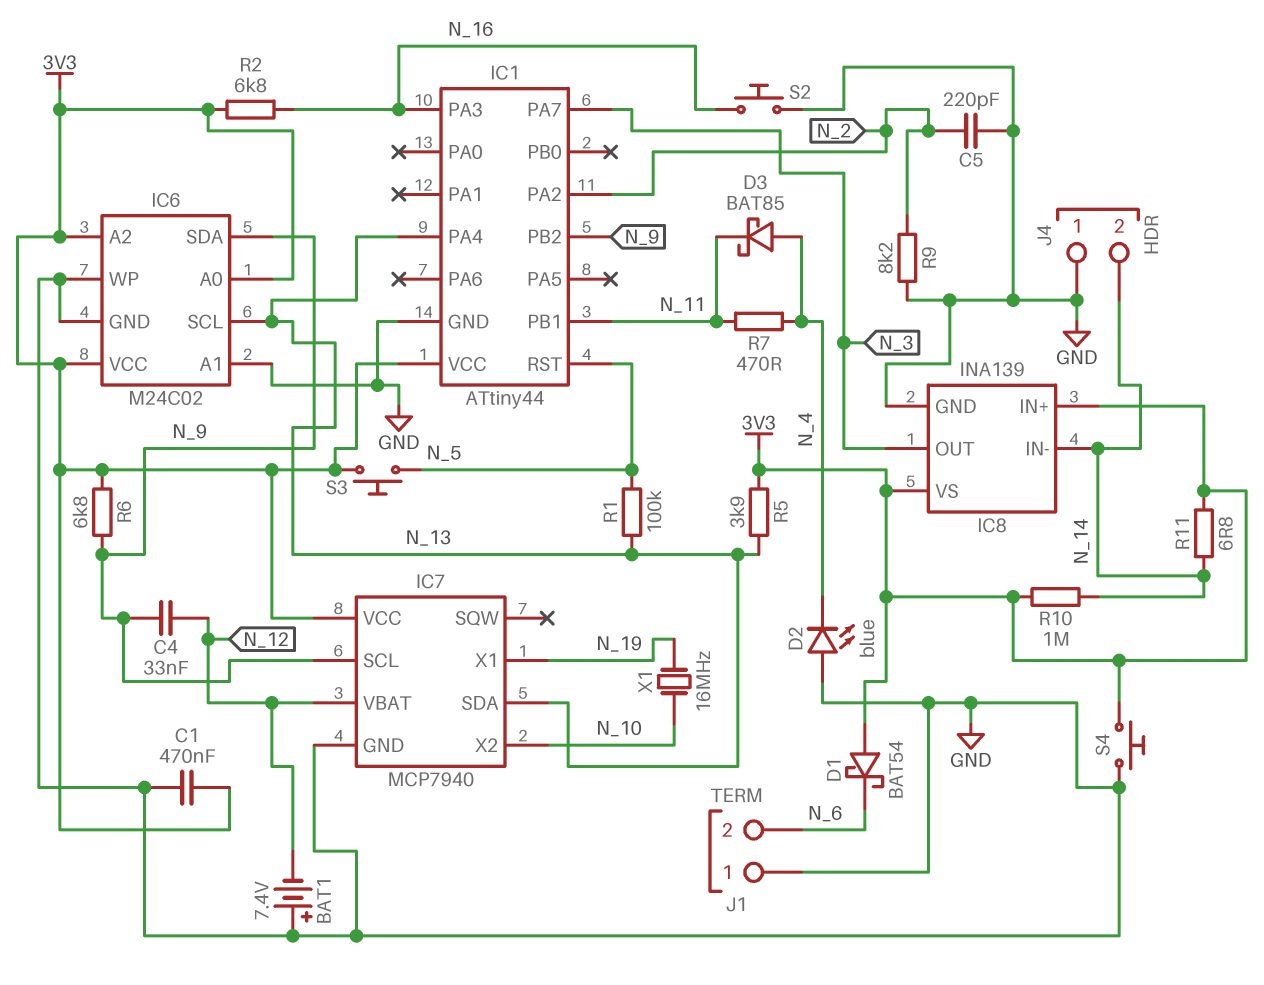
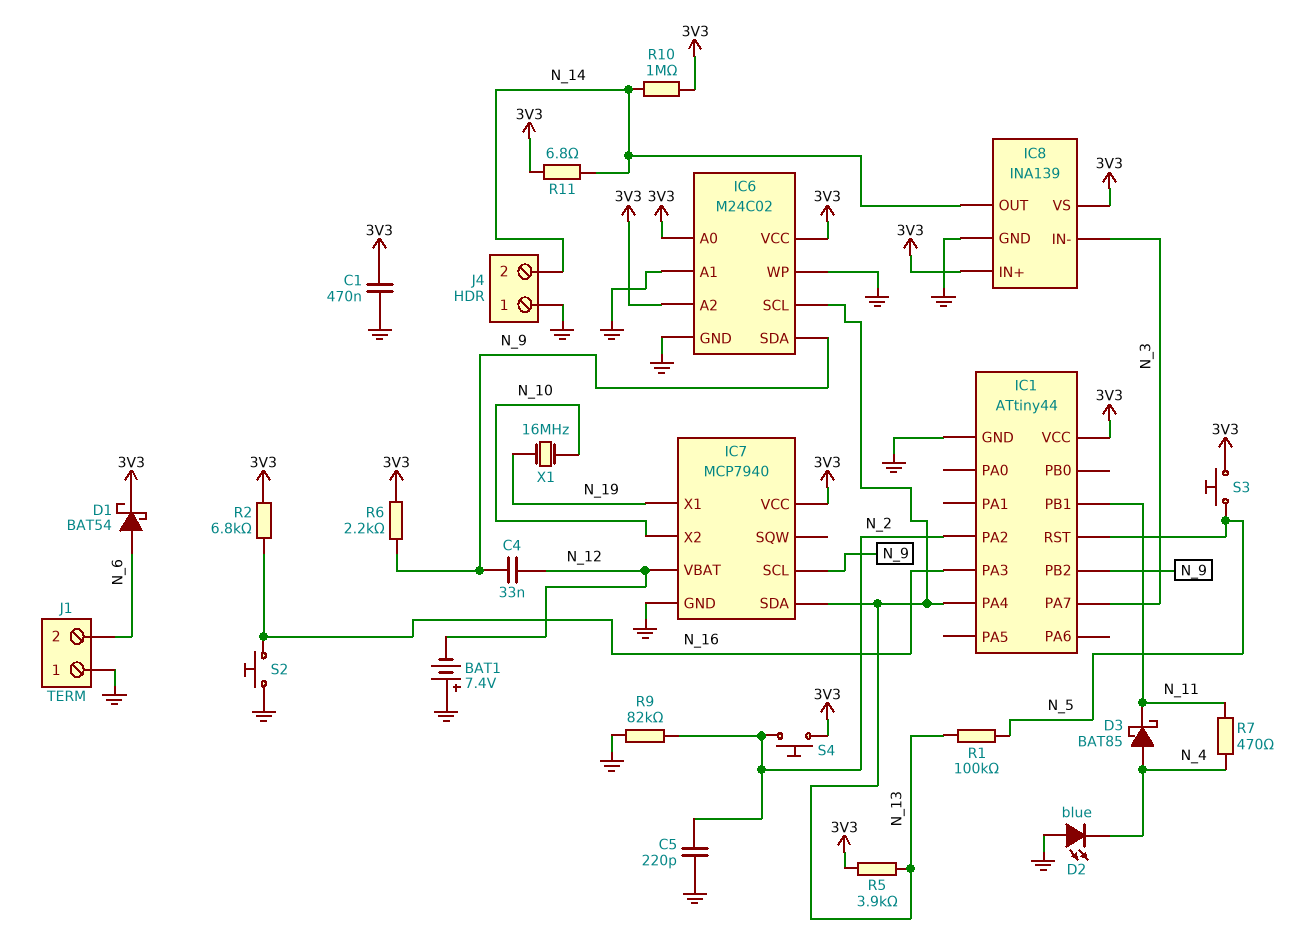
D1: schottky BAT54 (A 3V3, K N_6) -> schottky BAT54 (A N_6, K 3V3)
IC8 pin IN-: N_14 -> N_3
IC8 pin OUT: N_3 -> N_14
R6: 6.8k (3V3, N_9) -> 2.2k (3V3, N_9)
R9: 8.2k (GND, N_2) -> 82k (GND, N_2)
S4: button (3V3, GND) -> button (3V3, N_2)

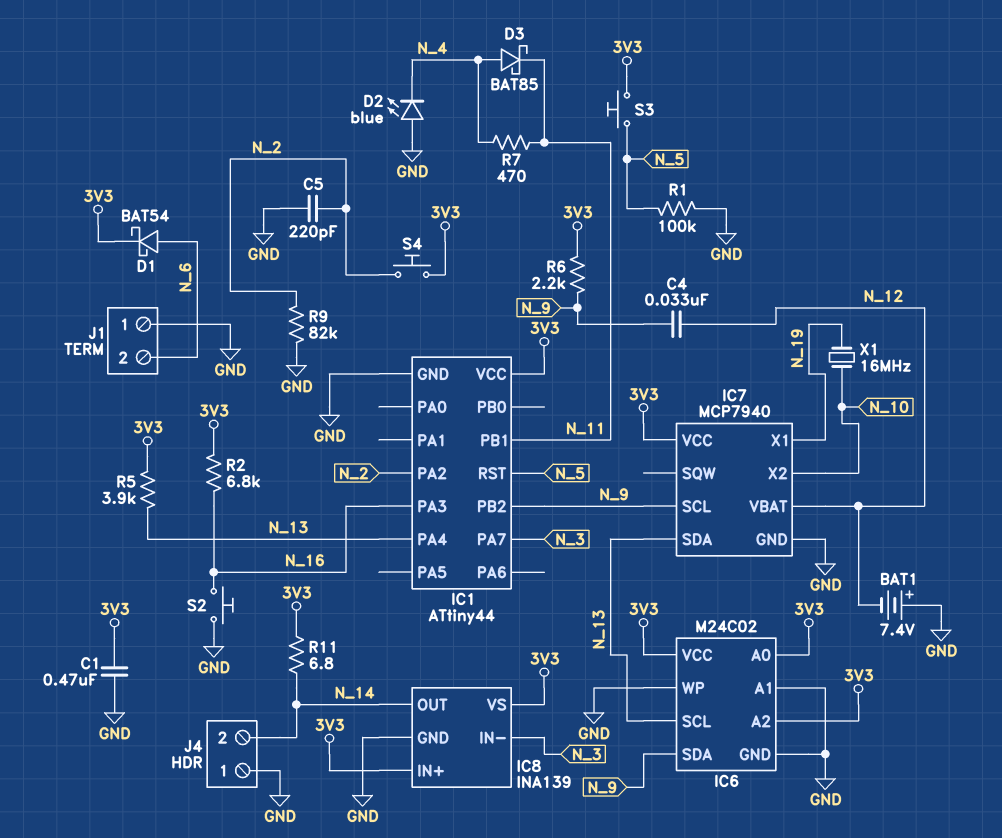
R1: 100k (N_5, N_13) -> 100k (GND, N_5)
R10: 1M (3V3, N_14) -> none

